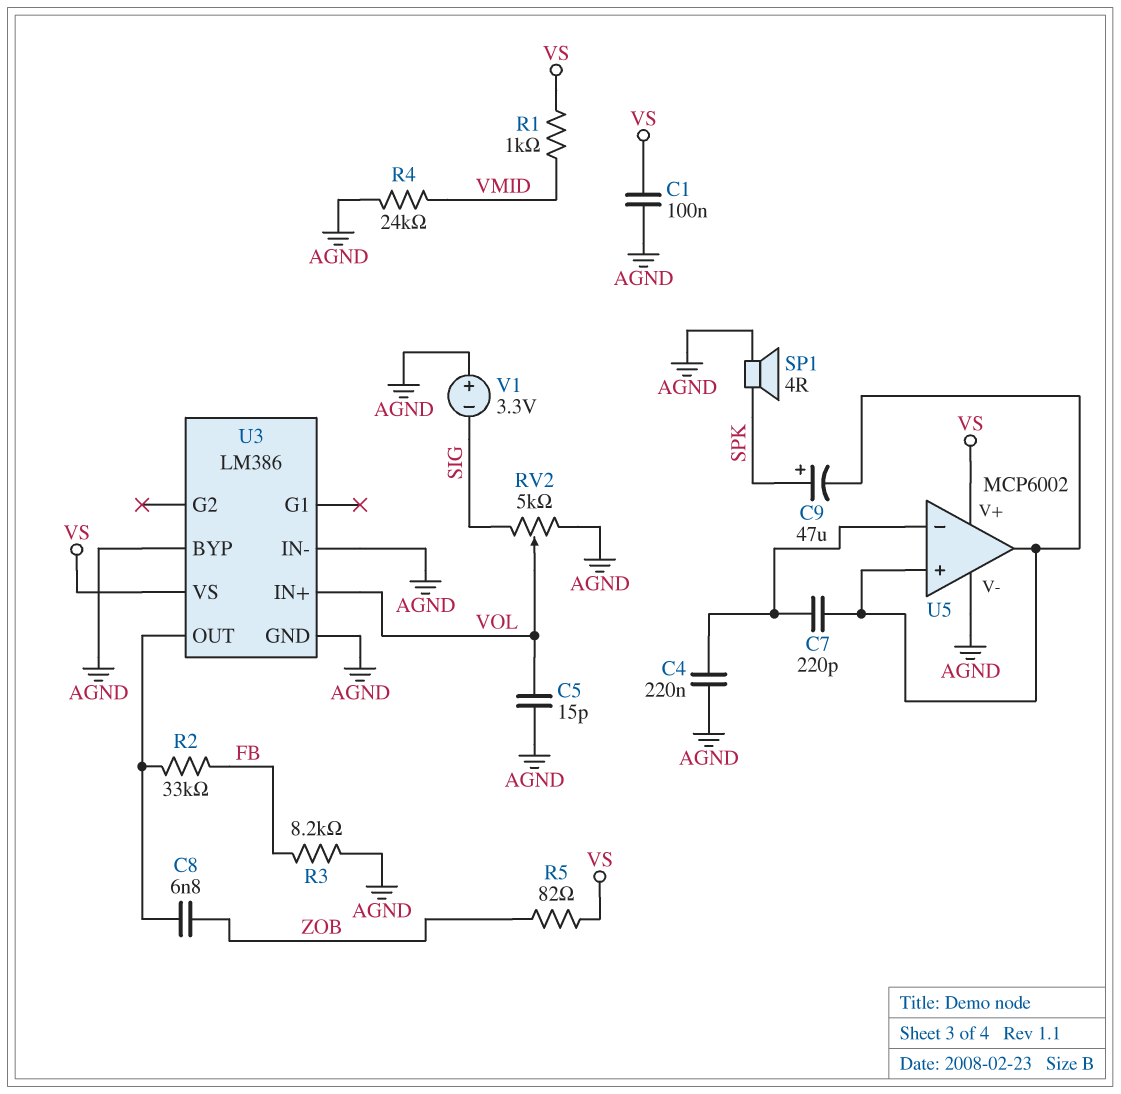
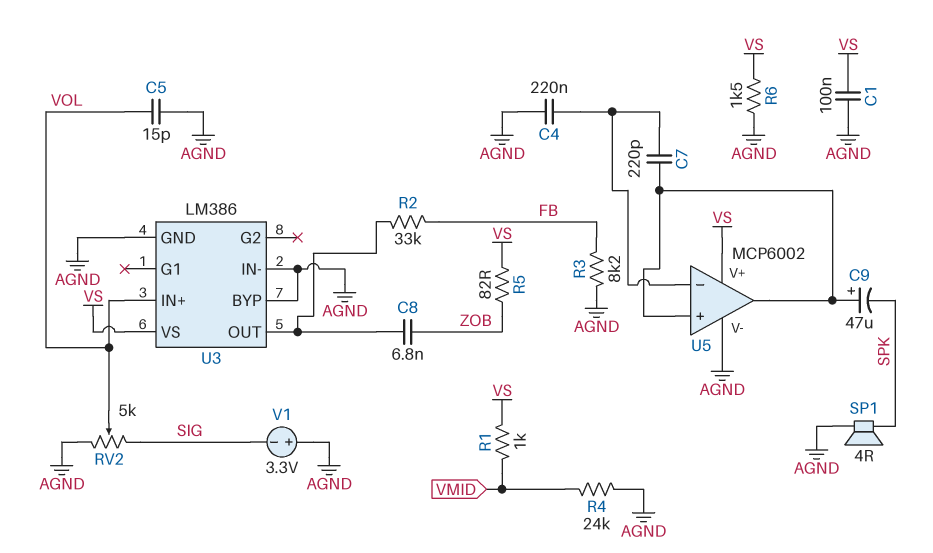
C9: 47uF (plus SPK, minus U5/in+) -> 47uF (plus U5/in+, minus SPK)
R6: none -> 1.5k (AGND, VS)

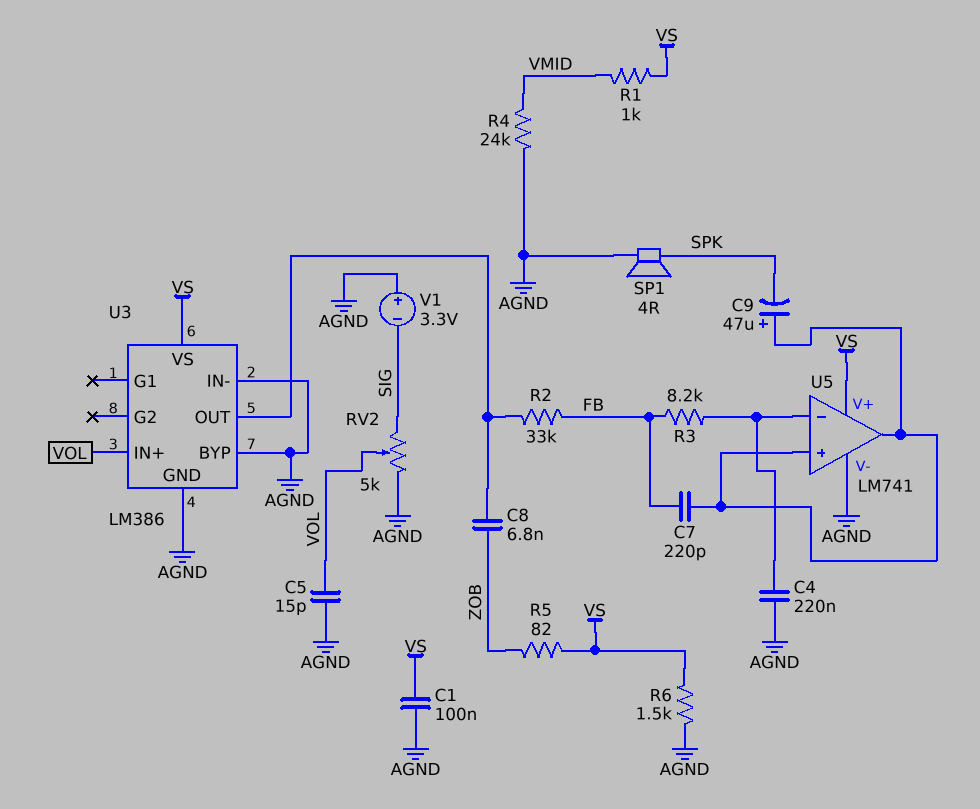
C7: 220pF (U5/in+, U5/in-) -> 220pF (FB, U5/in+)
R3: 8.2k (AGND, FB) -> 8.2k (FB, U5/in-)
U5: MCP6002 -> LM741

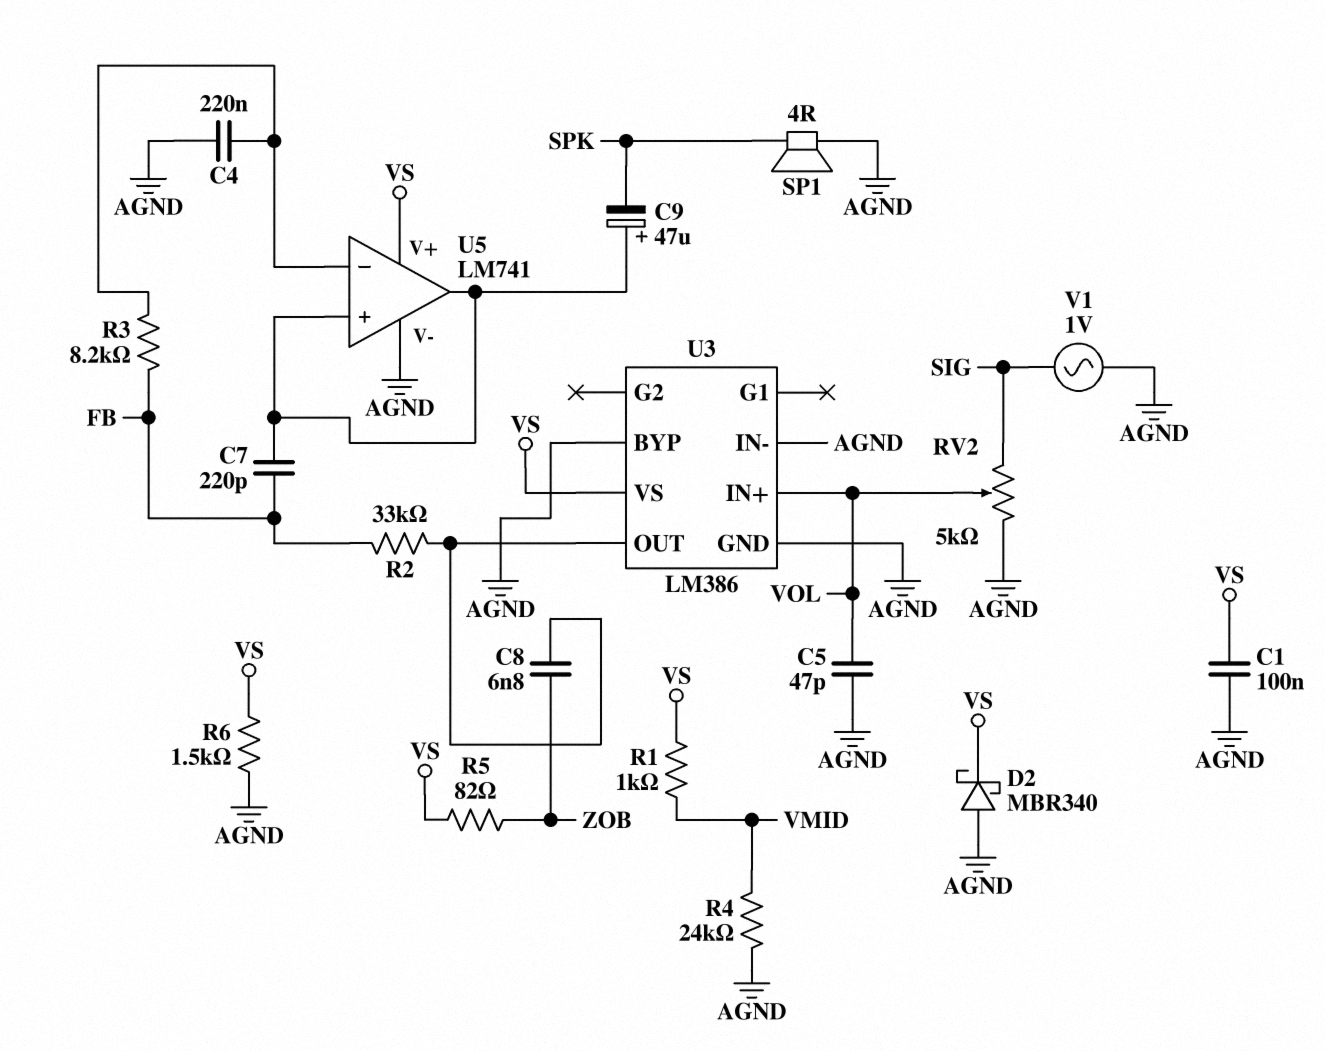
C5: 15pF (AGND, VOL) -> 47pF (AGND, VOL)
D2: none -> schottky MBR340 (A AGND, K VS)
V1: 3.3V (plus AGND, minus SIG) -> AC 1V (AGND, SIG)

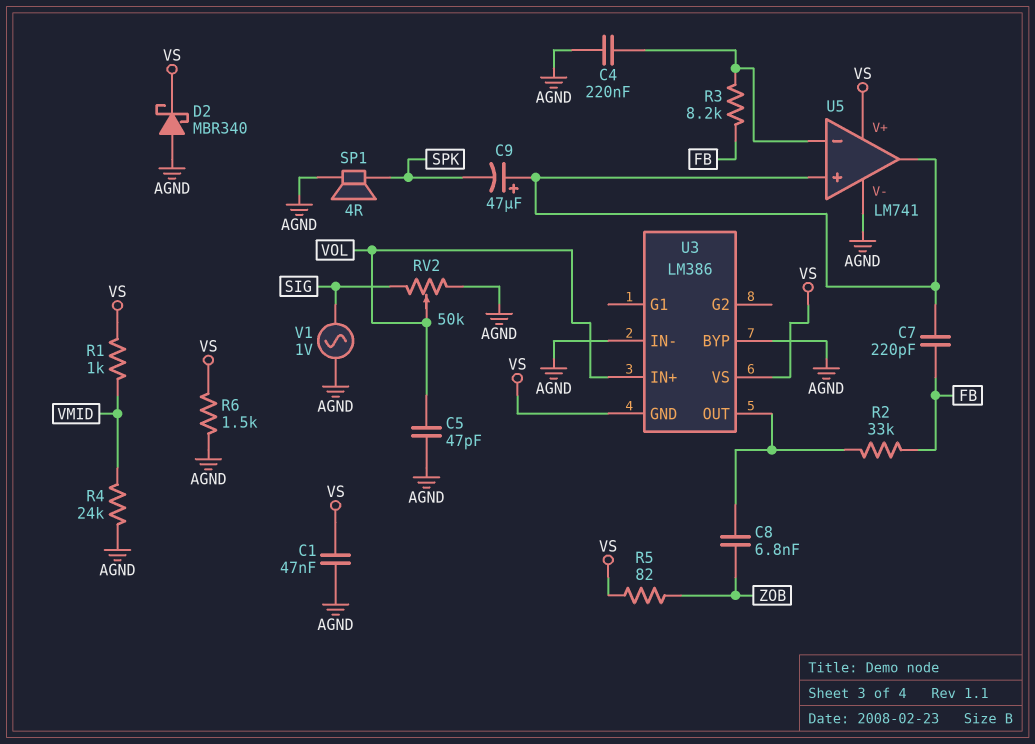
C1: 100nF (AGND, VS) -> 47nF (AGND, VS)
RV2: 5k (AGND, SIG, wiper VOL) -> 50k (AGND, SIG, wiper VOL)
U3 pin GND: AGND -> VS

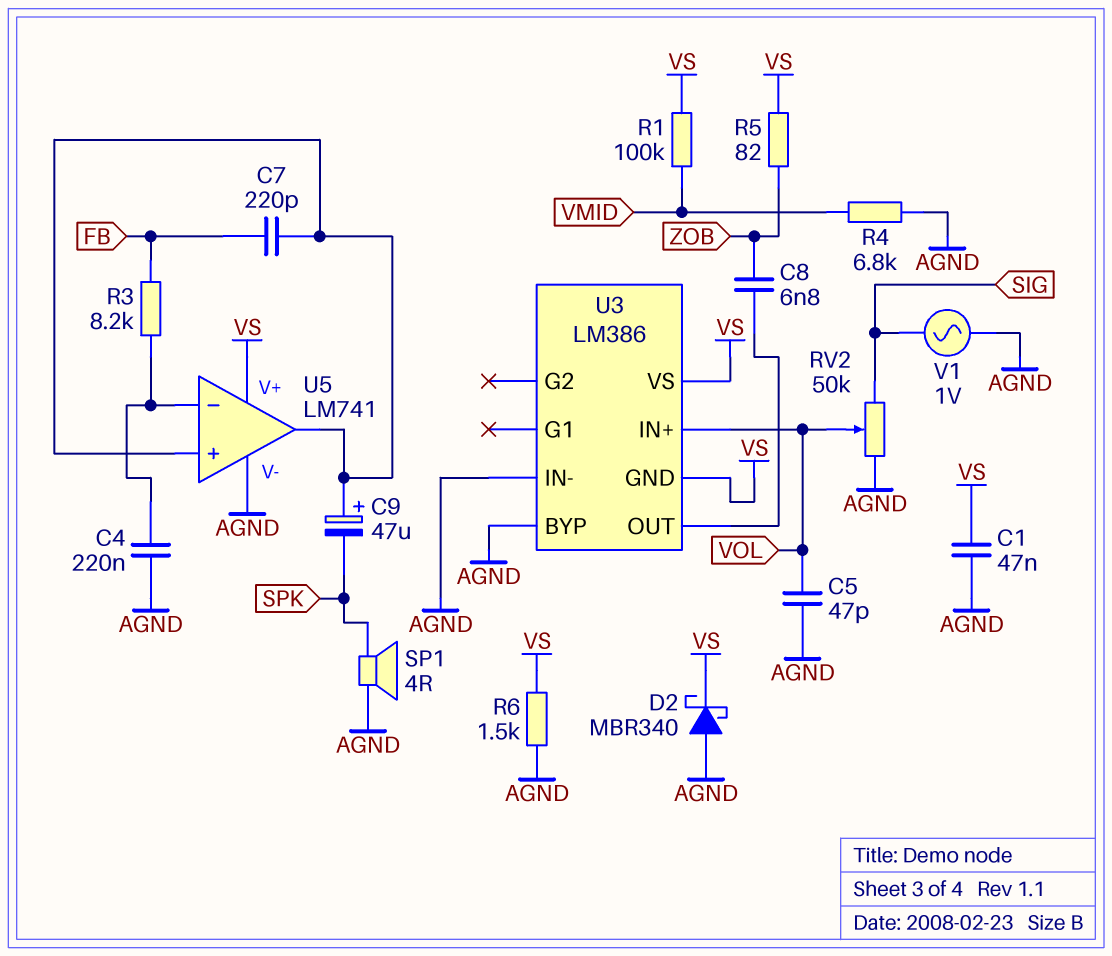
R1: 1k (VMID, VS) -> 100k (VMID, VS)
R2: 33k (FB, U3/OUT) -> none
R4: 24k (AGND, VMID) -> 6.8k (AGND, VMID)

